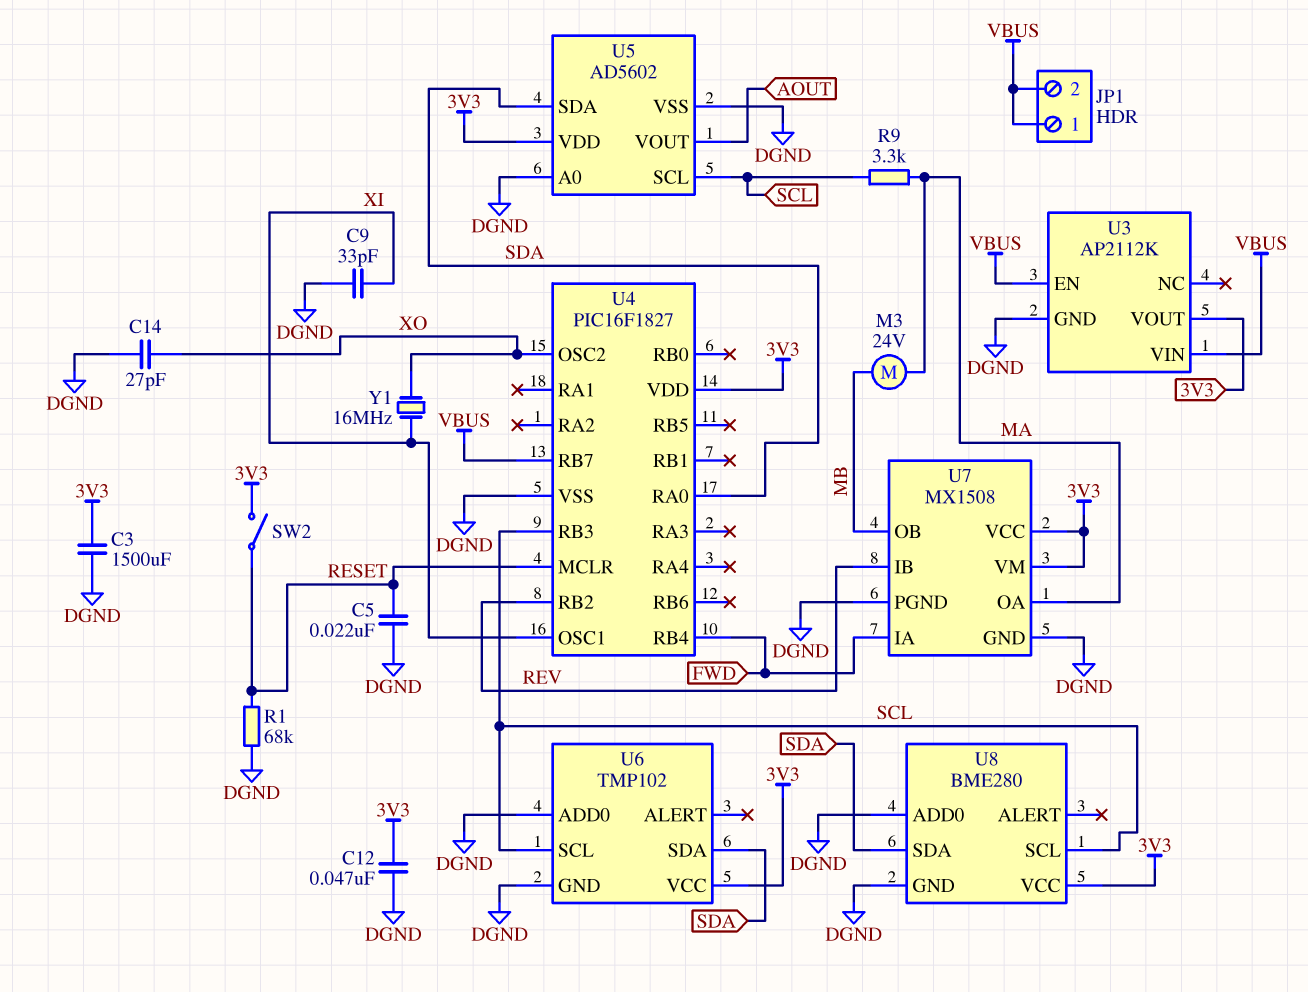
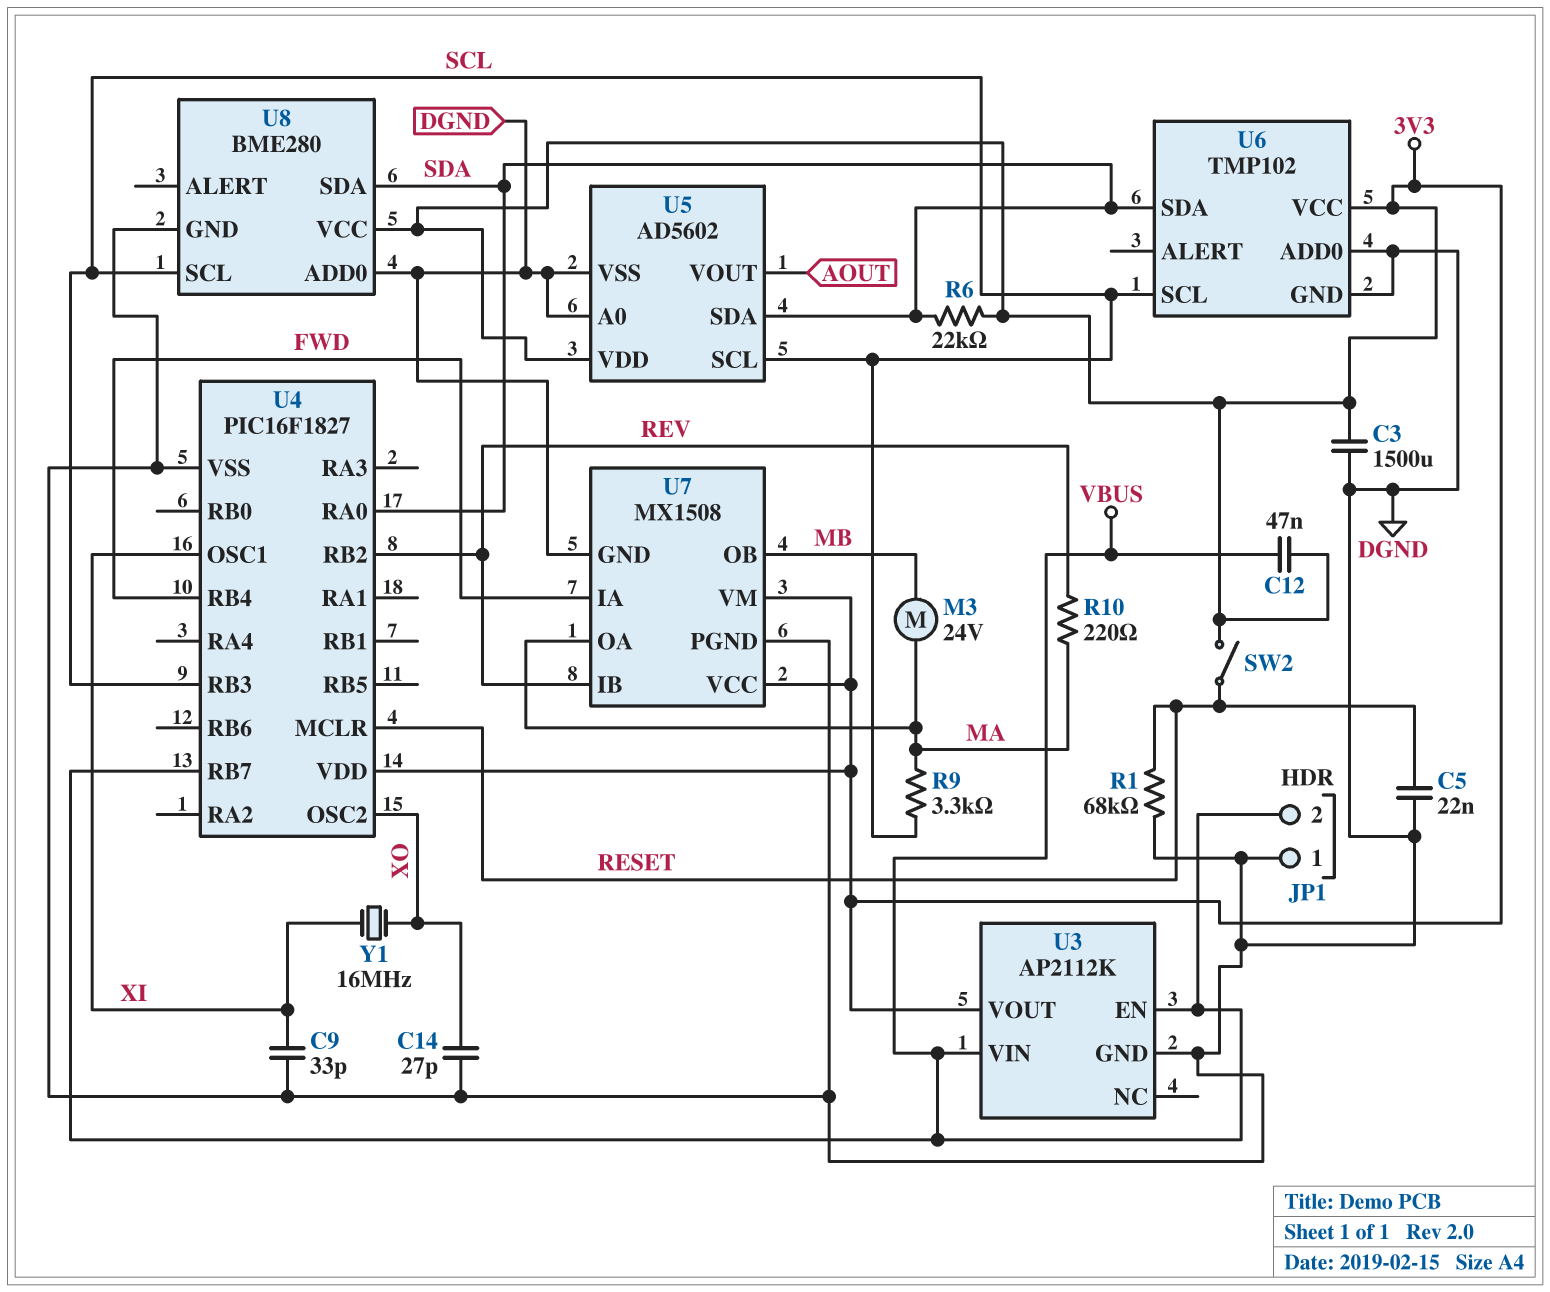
C12: 47nF (3V3, DGND) -> 47nF (3V3, VBUS)
JP1 pin 1: VBUS -> DGND
R6: none -> 22k (3V3, SDA)
R10: none -> 220 (MA, REV)

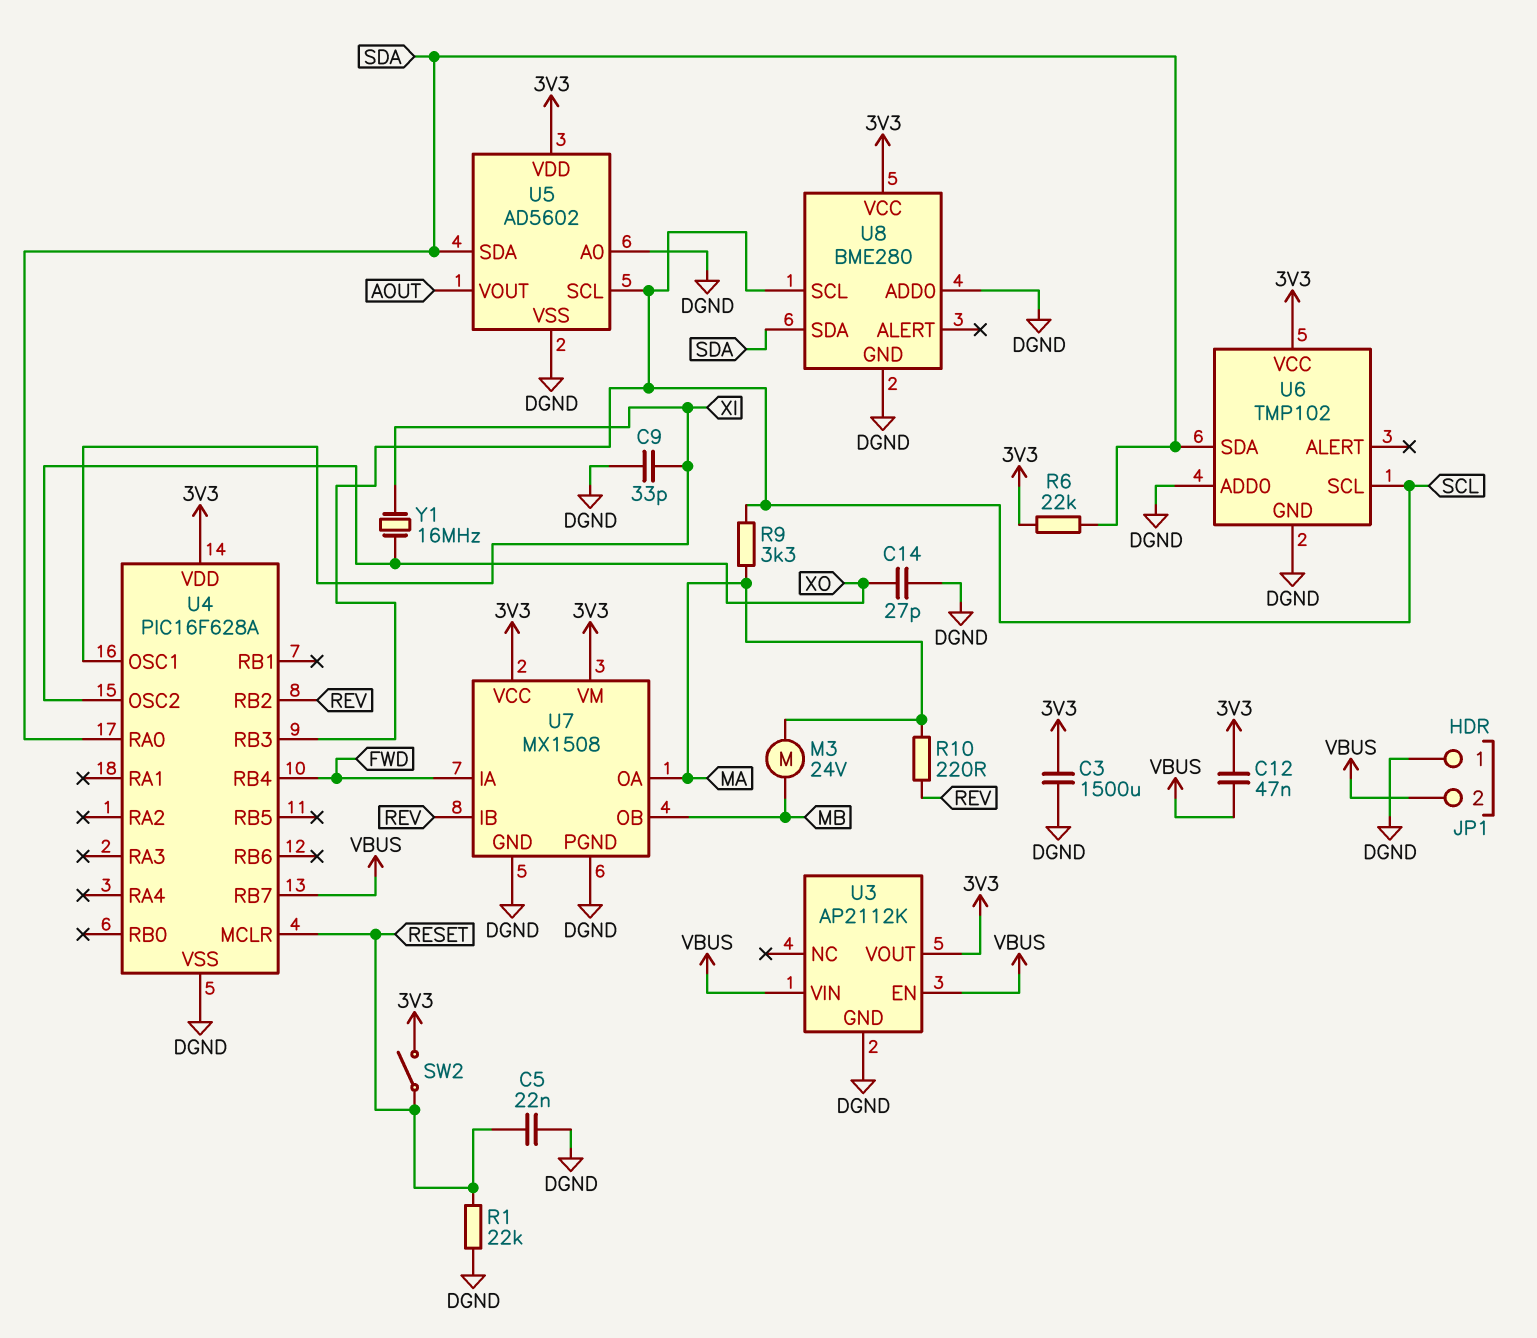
R1: 68k (DGND, RESET) -> 22k (DGND, RESET)
U4: PIC16F1827 -> PIC16F628A

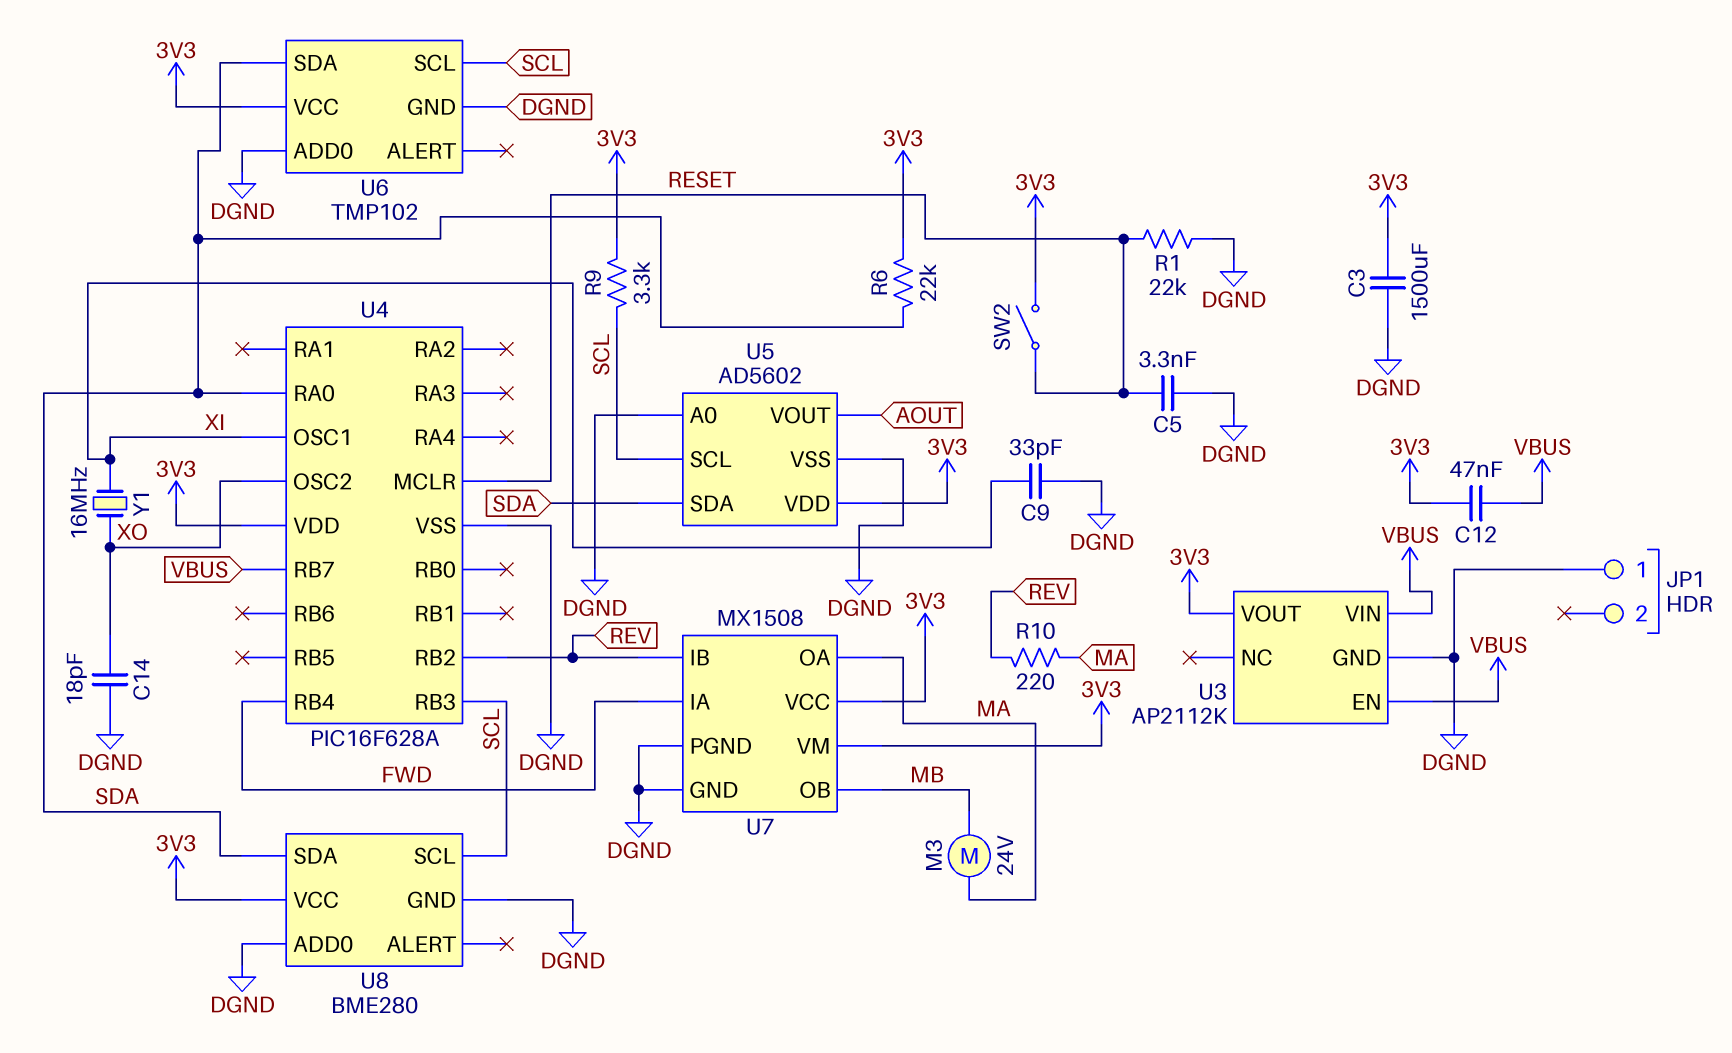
C5: 22nF (DGND, RESET) -> 3.3nF (DGND, RESET)
C14: 27pF (DGND, XO) -> 18pF (DGND, XO)
JP1 pin 2: VBUS -> none
R9: 3.3k (MA, SCL) -> 3.3k (3V3, SCL)

